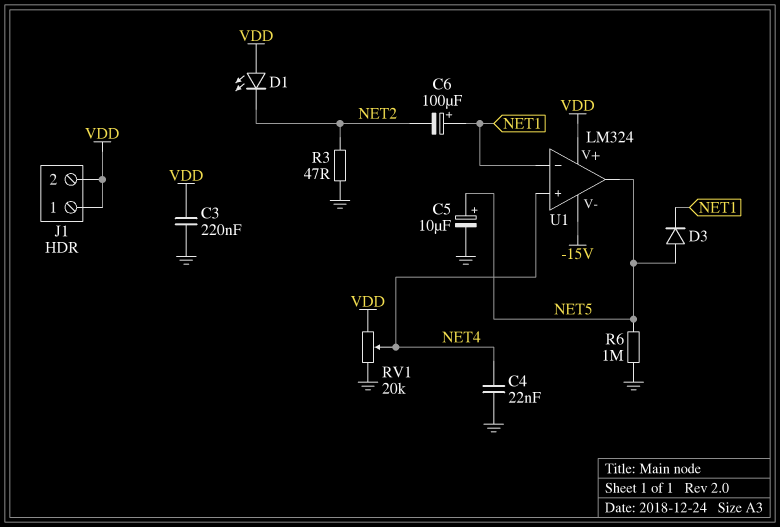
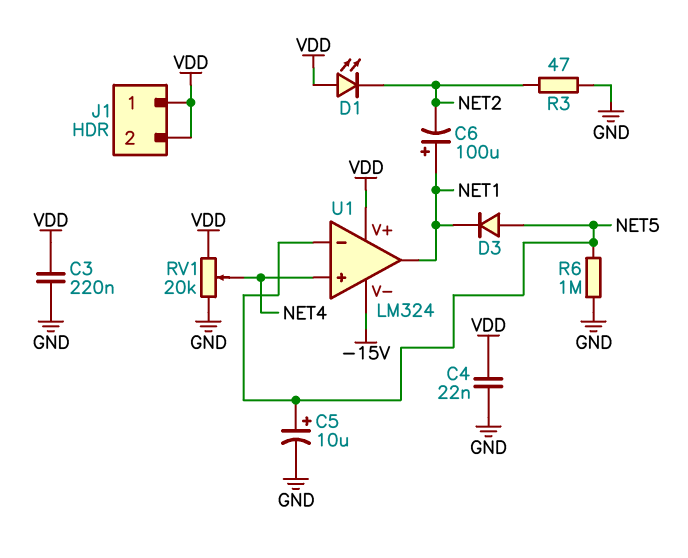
C4: 22nF (GND, NET4) -> 22nF (GND, VDD)
U1 pin in-: NET1 -> NET5
U1 pin out: NET5 -> NET1

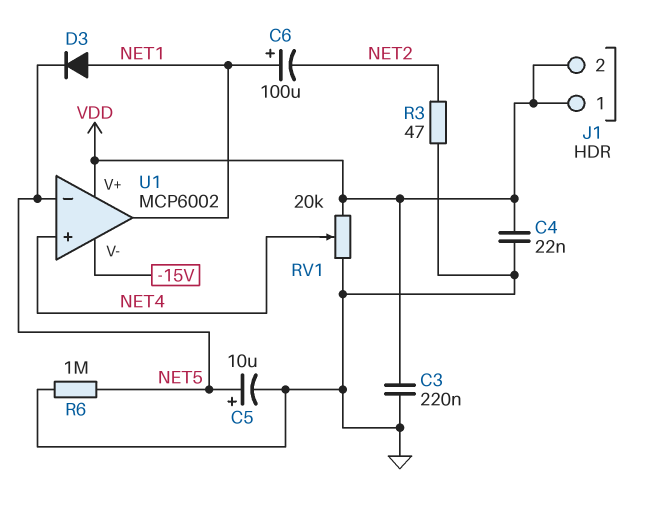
D1: LED (A VDD, K NET2) -> none
D3: diode (A NET5, K NET1) -> diode (A NET1, K NET5)
U1: LM324 -> MCP6002

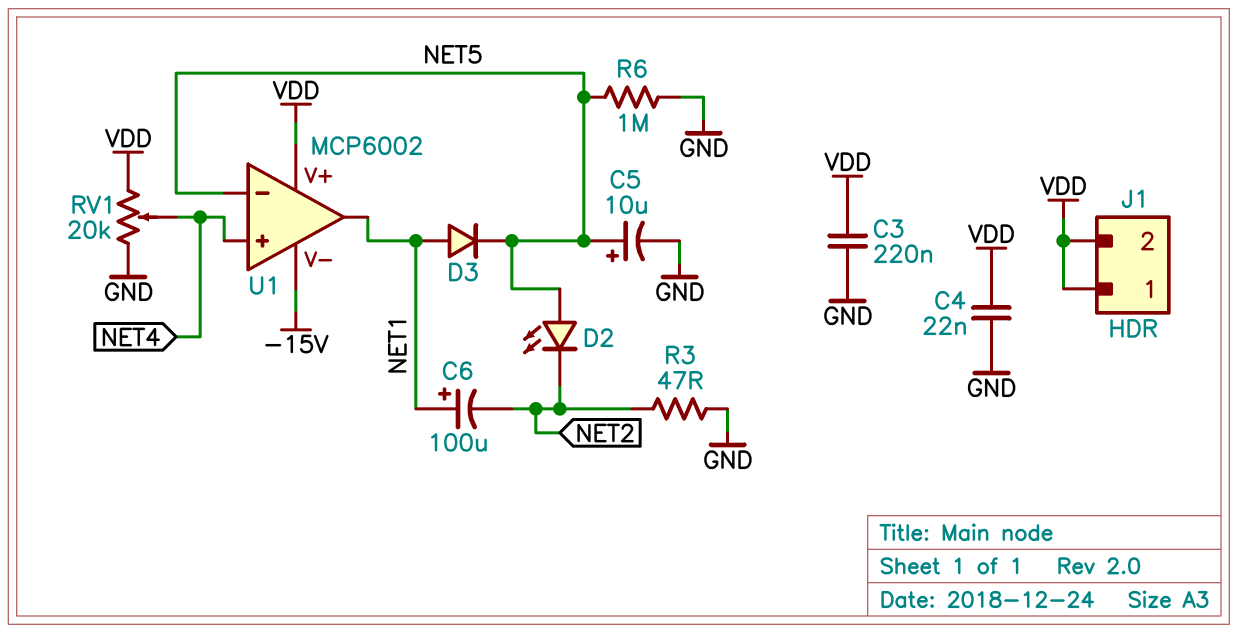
D2: none -> LED (A NET5, K NET2)

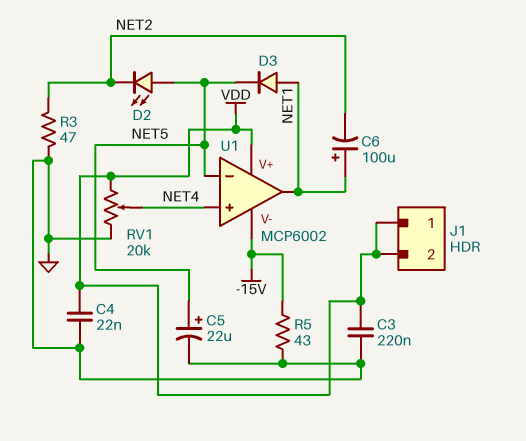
C5: 10uF (plus NET5, minus GND) -> 22uF (plus NET5, minus GND)
R5: none -> 43 (-15V, GND)
R6: 1M (GND, NET5) -> none

